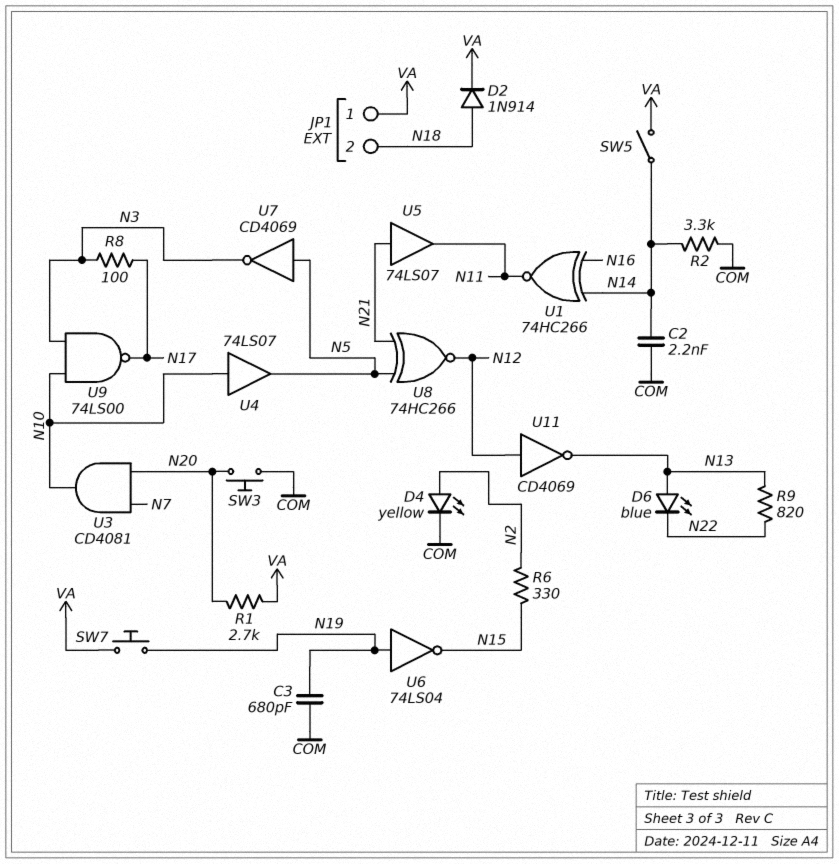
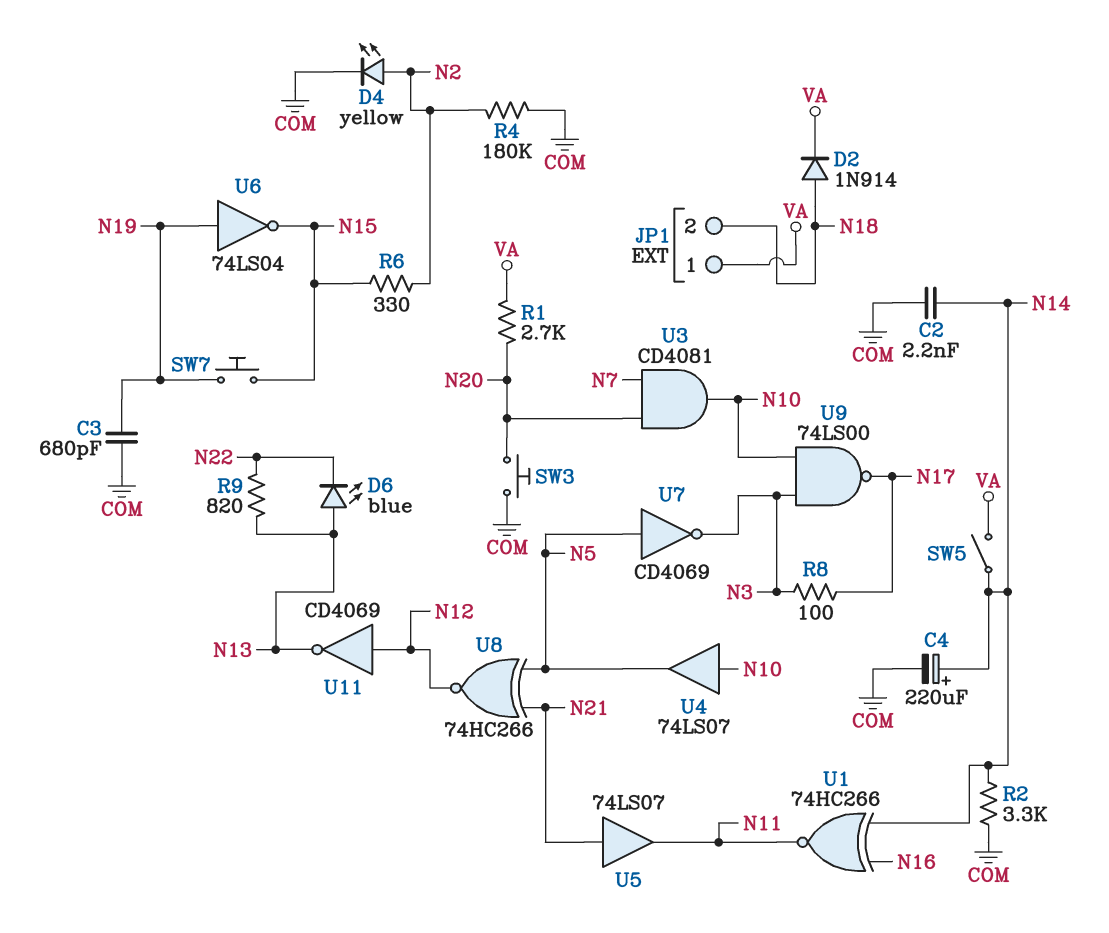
C4: none -> 220uF (plus N14, minus COM)
R4: none -> 180k (COM, N2)
SW7: button (N19, VA) -> button (N15, N19)

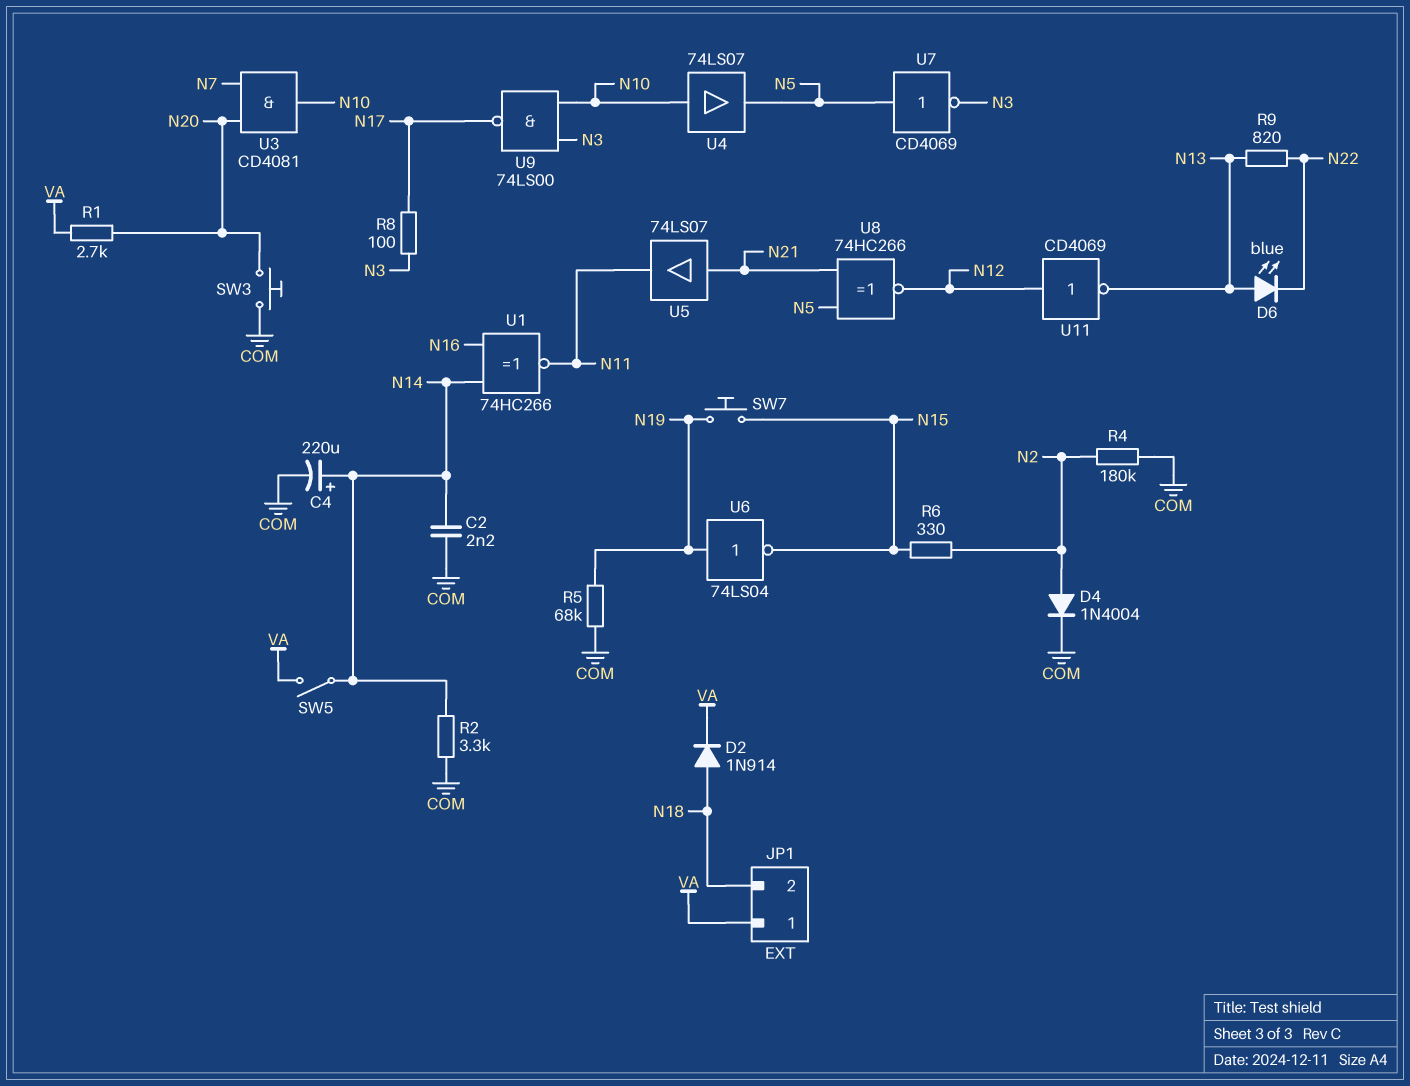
C3: 680pF (COM, N19) -> none
D4: LED yellow (A N2, K COM) -> diode 1N4004 (A N2, K COM)
R5: none -> 68k (COM, N19)

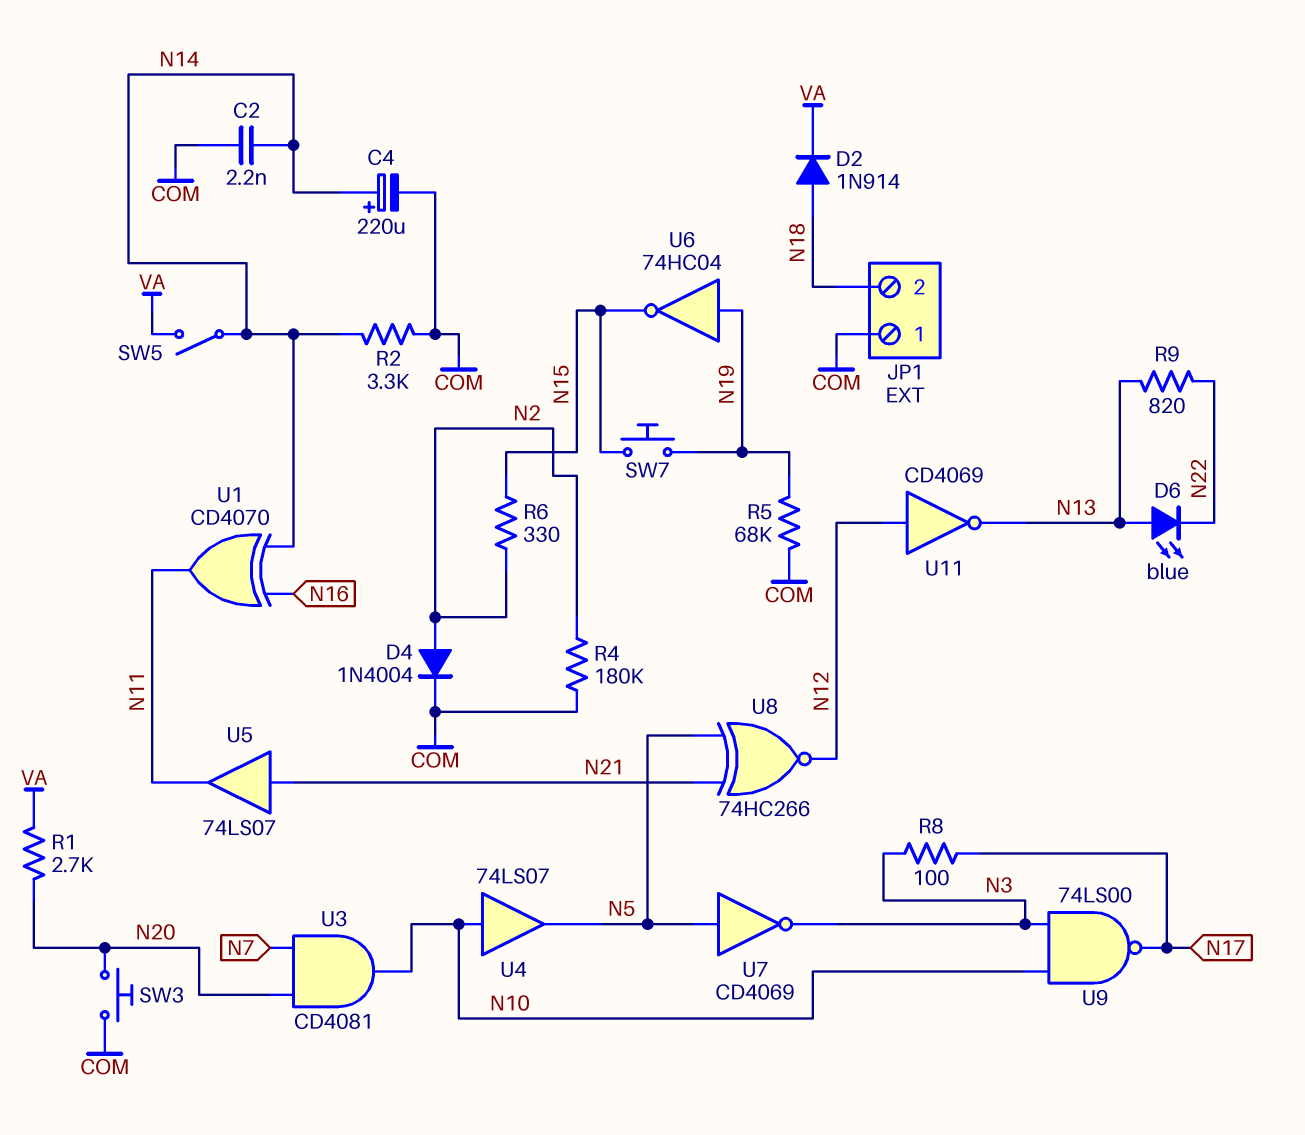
JP1 pin 1: VA -> COM
U1: XNOR 74HC266 (in N14, in N16, out N11) -> XOR CD4070 (in N14, in N16, out N11)
U6: NOT 74LS04 (in N19, out N15) -> NOT 74HC04 (in N19, out N15)

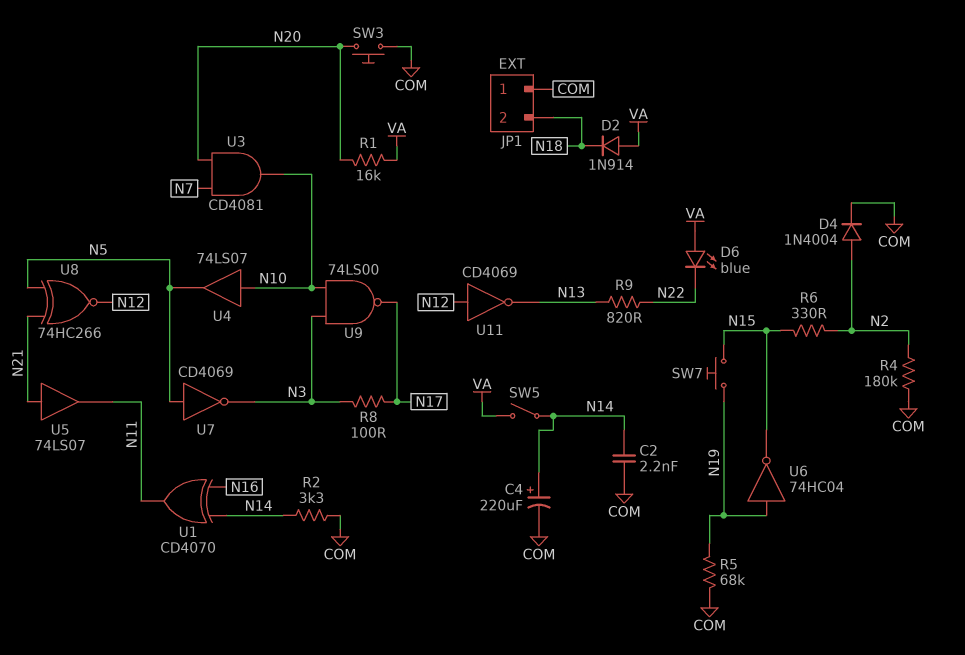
D2: diode 1N914 (A N18, K VA) -> diode 1N914 (A VA, K N18)
D6: LED blue (A N13, K N22) -> LED blue (A VA, K N22)
R1: 2.7k (N20, VA) -> 16k (N20, VA)

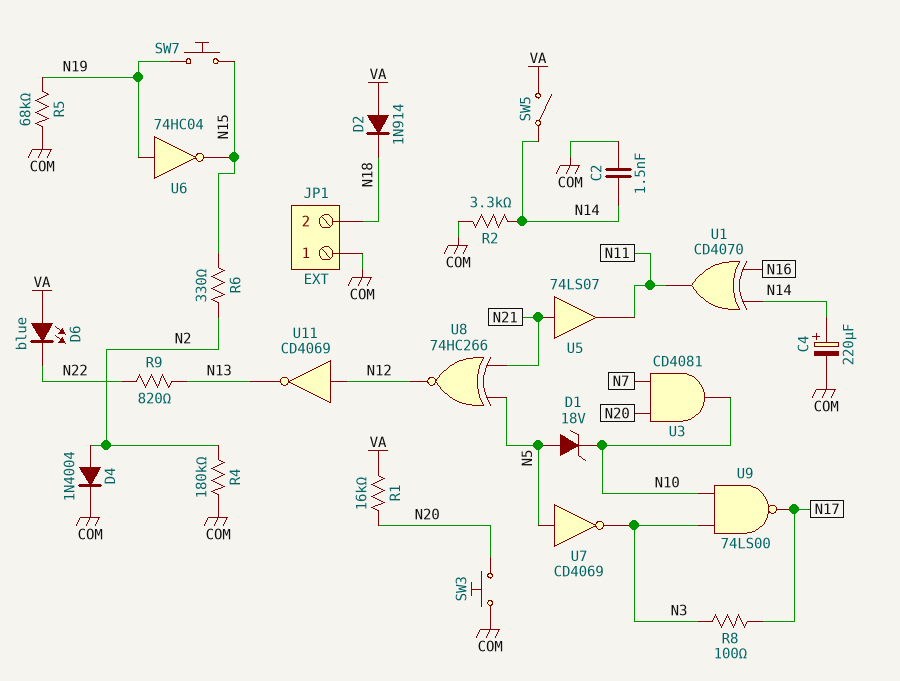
C2: 2.2nF (COM, N14) -> 1.5nF (COM, N14)
D1: none -> zener 18V (A N5, K N10)
U4: buffer 74LS07 (in N10, out N5) -> none

